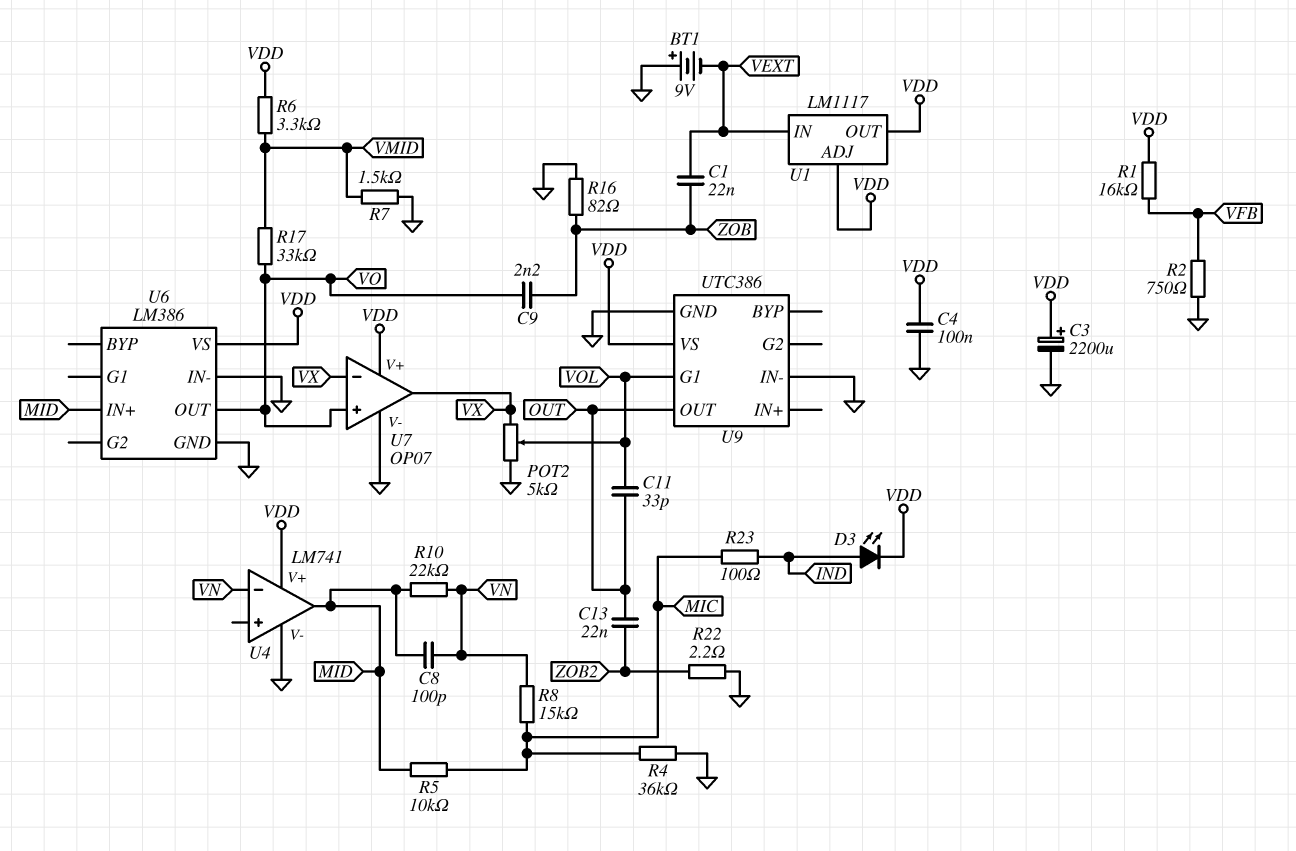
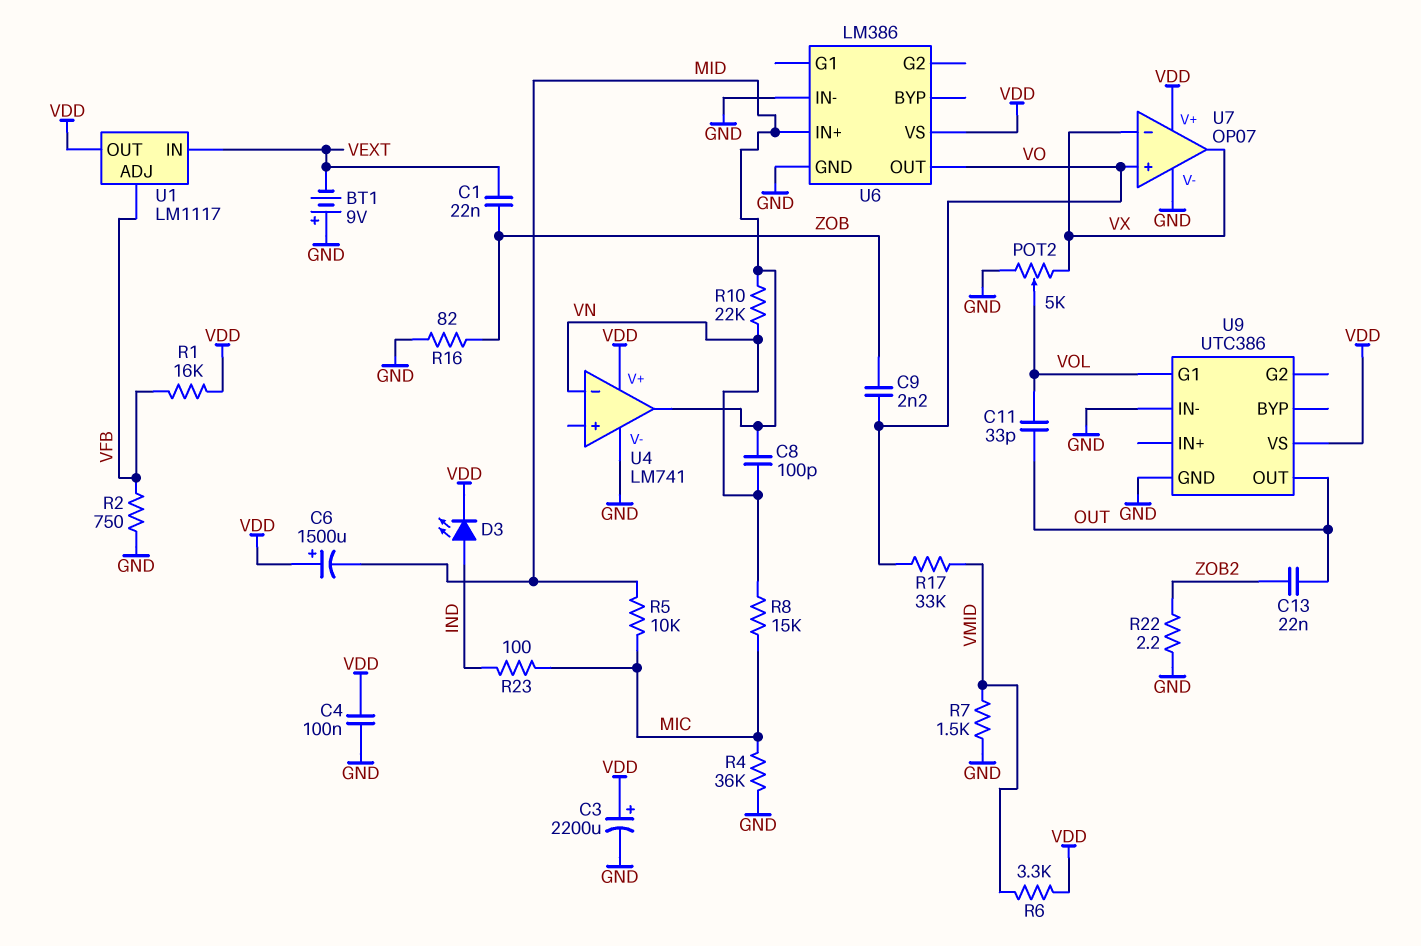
C6: none -> 1500uF (plus VDD, minus MID)
U1 pin ADJ: VDD -> VFB

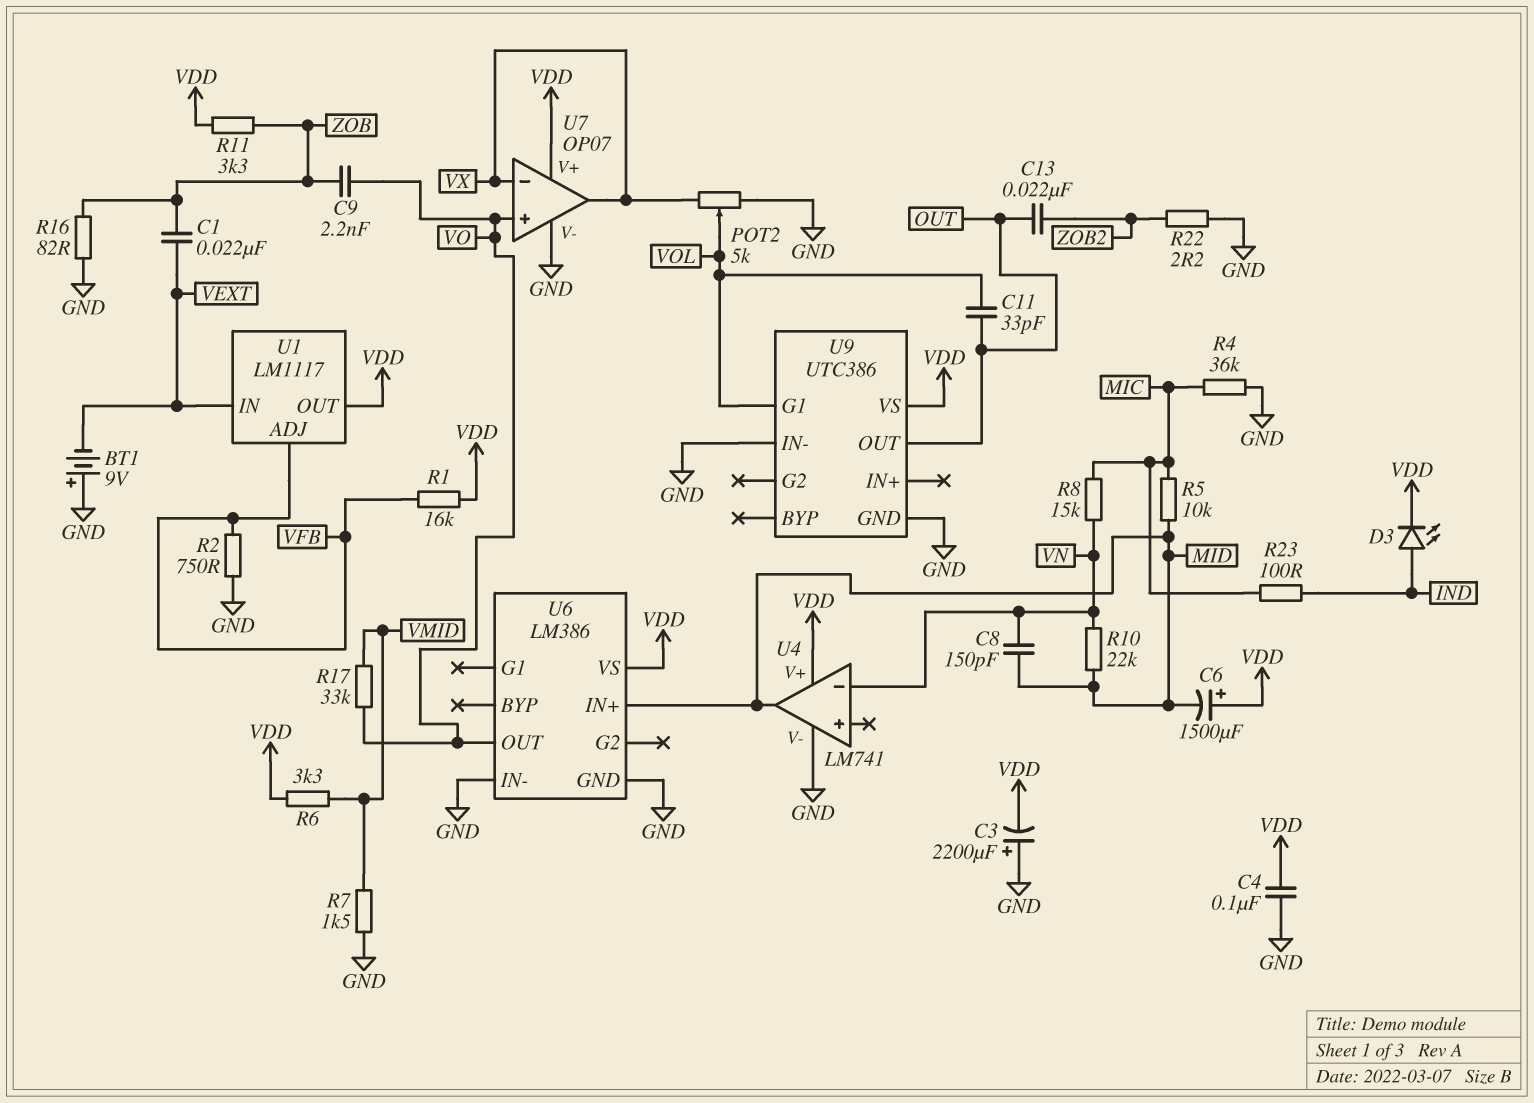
C3: 2200uF (plus VDD, minus GND) -> 2200uF (plus GND, minus VDD)
C8: 100pF (MID, VN) -> 150pF (MID, VN)
R11: none -> 3.3k (VDD, ZOB)

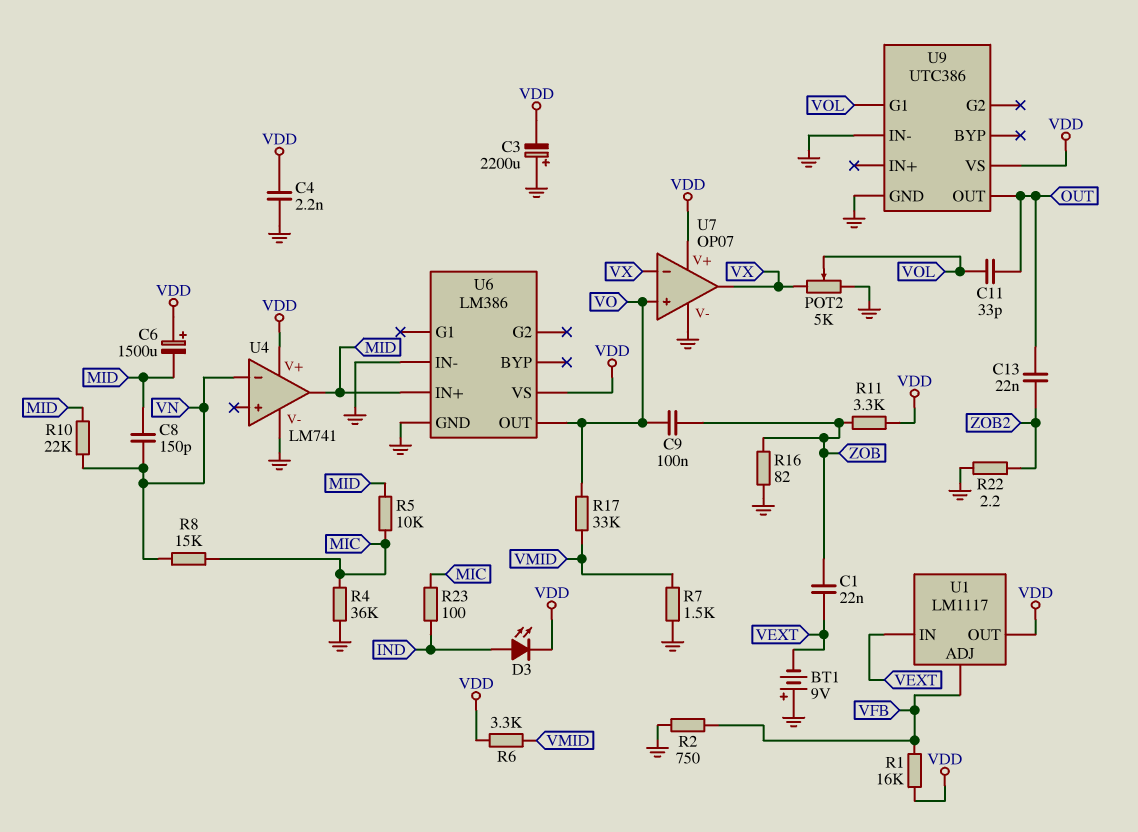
C4: 100nF (GND, VDD) -> 2.2nF (GND, VDD)
C9: 2.2nF (VO, ZOB) -> 100nF (VO, ZOB)

